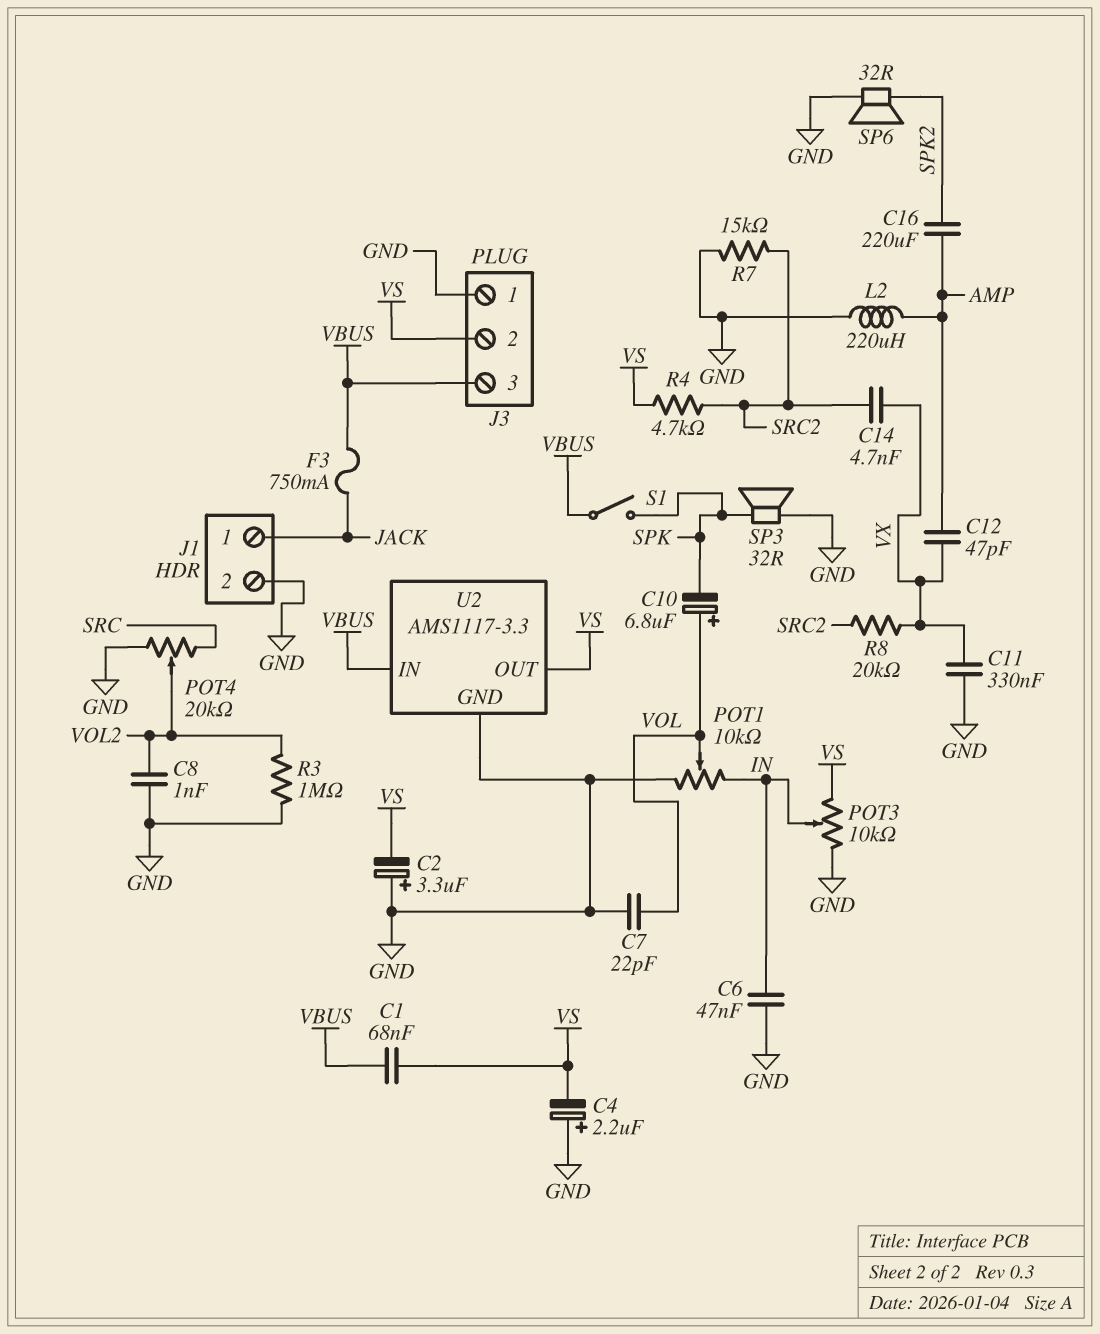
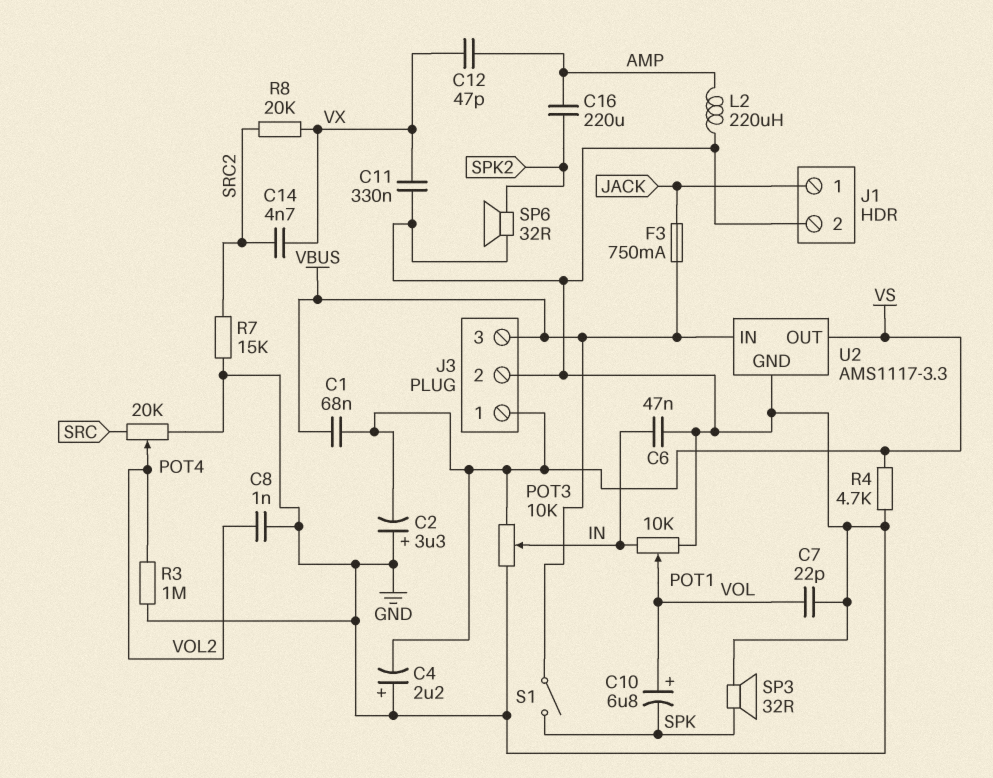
J3 pin 1: GND -> VS
J3 pin 2: VS -> GND
R4: 4.7k (SRC2, VS) -> 4.7k (GND, VS)

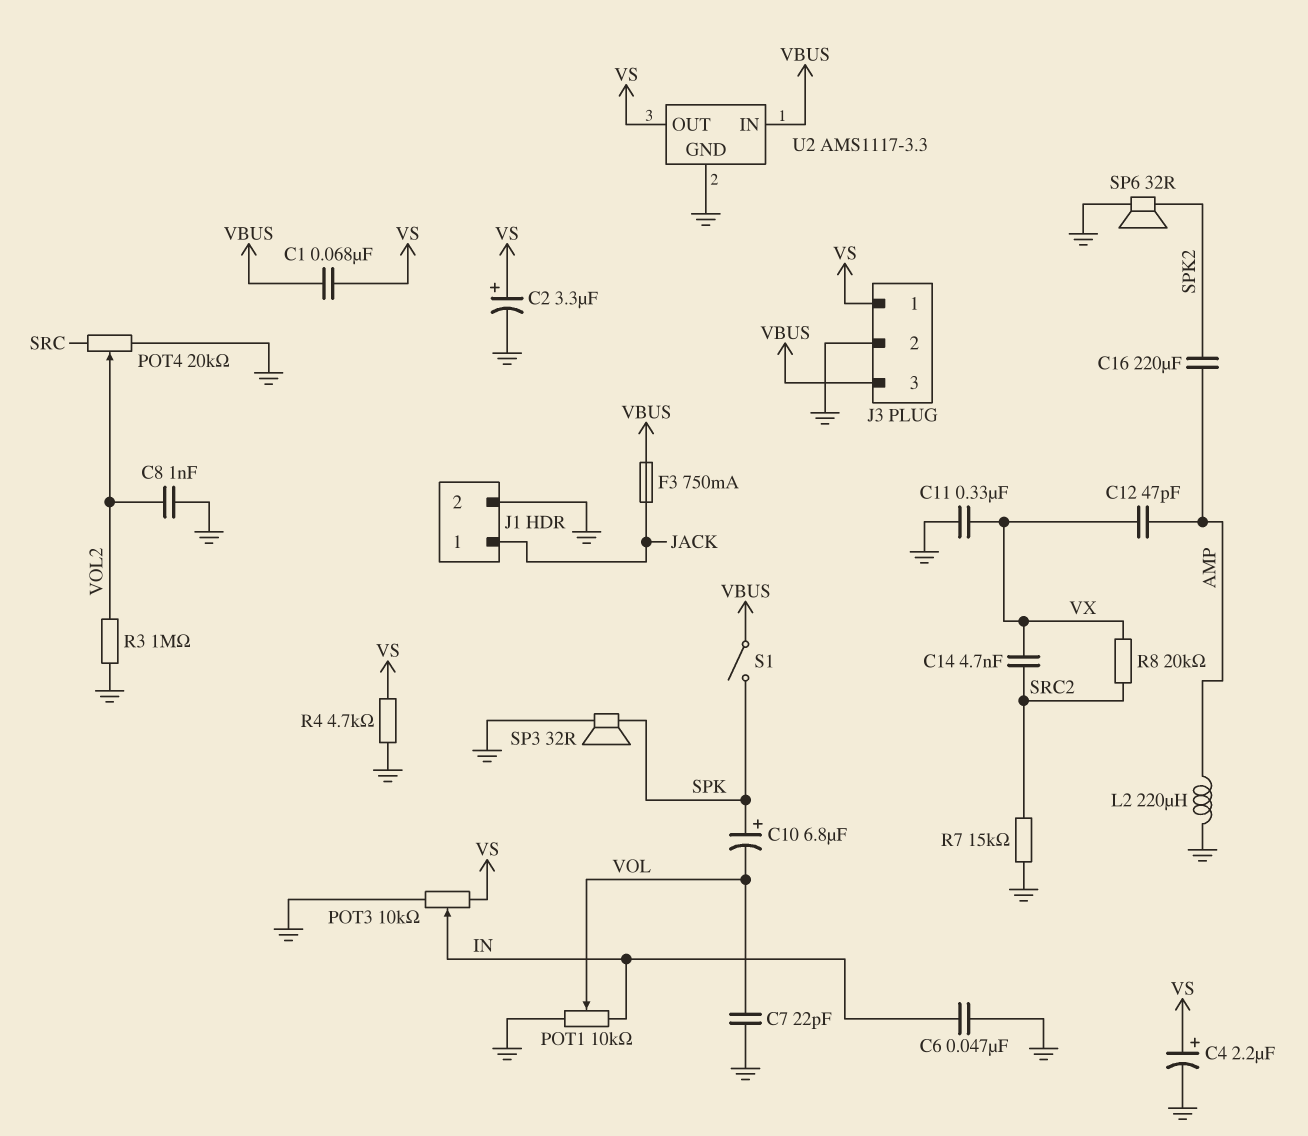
C2: 3.3uF (plus GND, minus VS) -> 3.3uF (plus VS, minus GND)
C4: 2.2uF (plus GND, minus VS) -> 2.2uF (plus VS, minus GND)
C10: 6.8uF (plus VOL, minus SPK) -> 6.8uF (plus SPK, minus VOL)

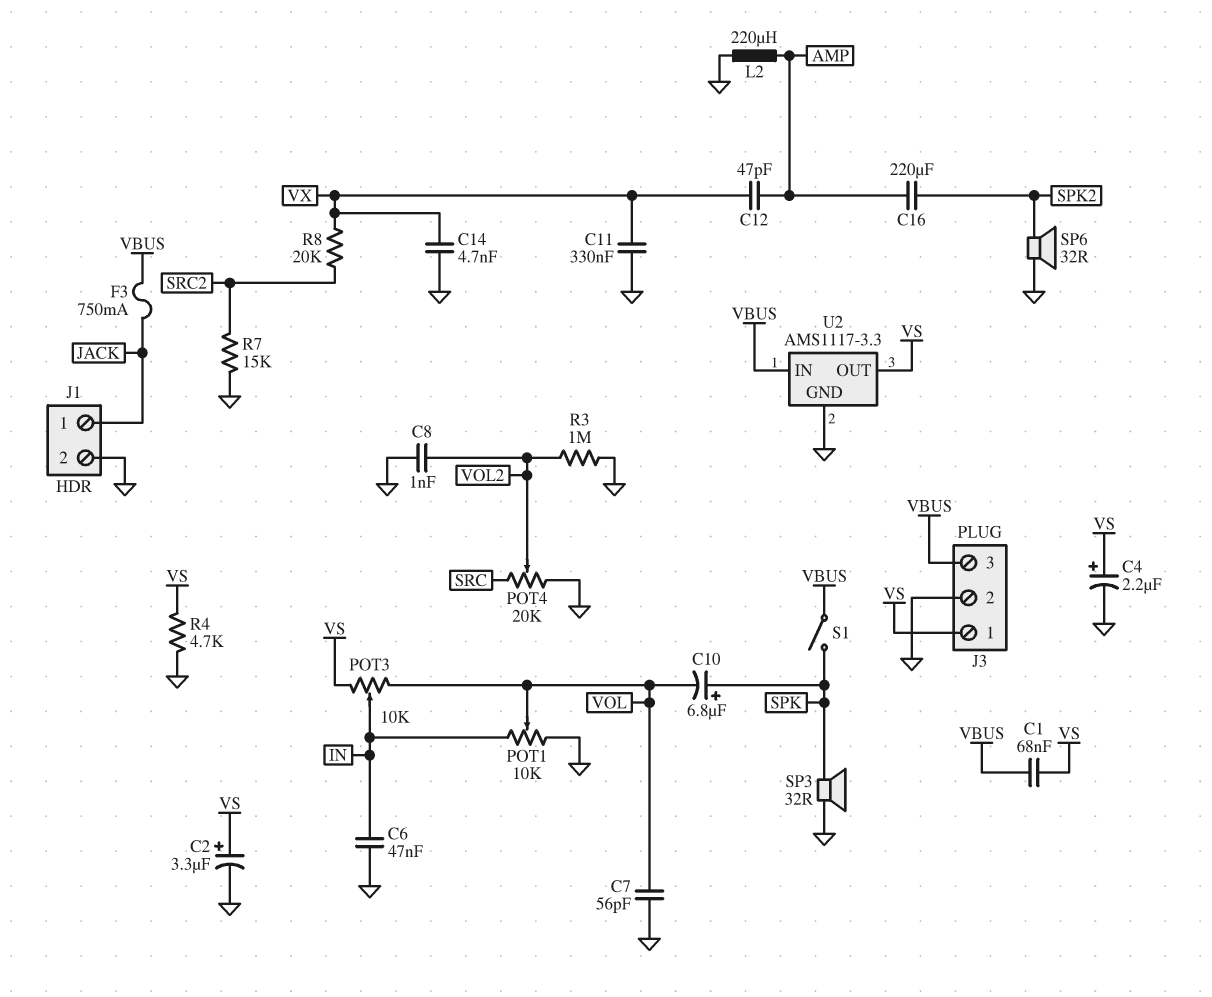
C7: 22pF (GND, VOL) -> 56pF (GND, VOL)
C14: 4.7nF (SRC2, VX) -> 4.7nF (GND, VX)
POT3: 10k (GND, VS, wiper IN) -> 10k (VOL, VS, wiper IN)

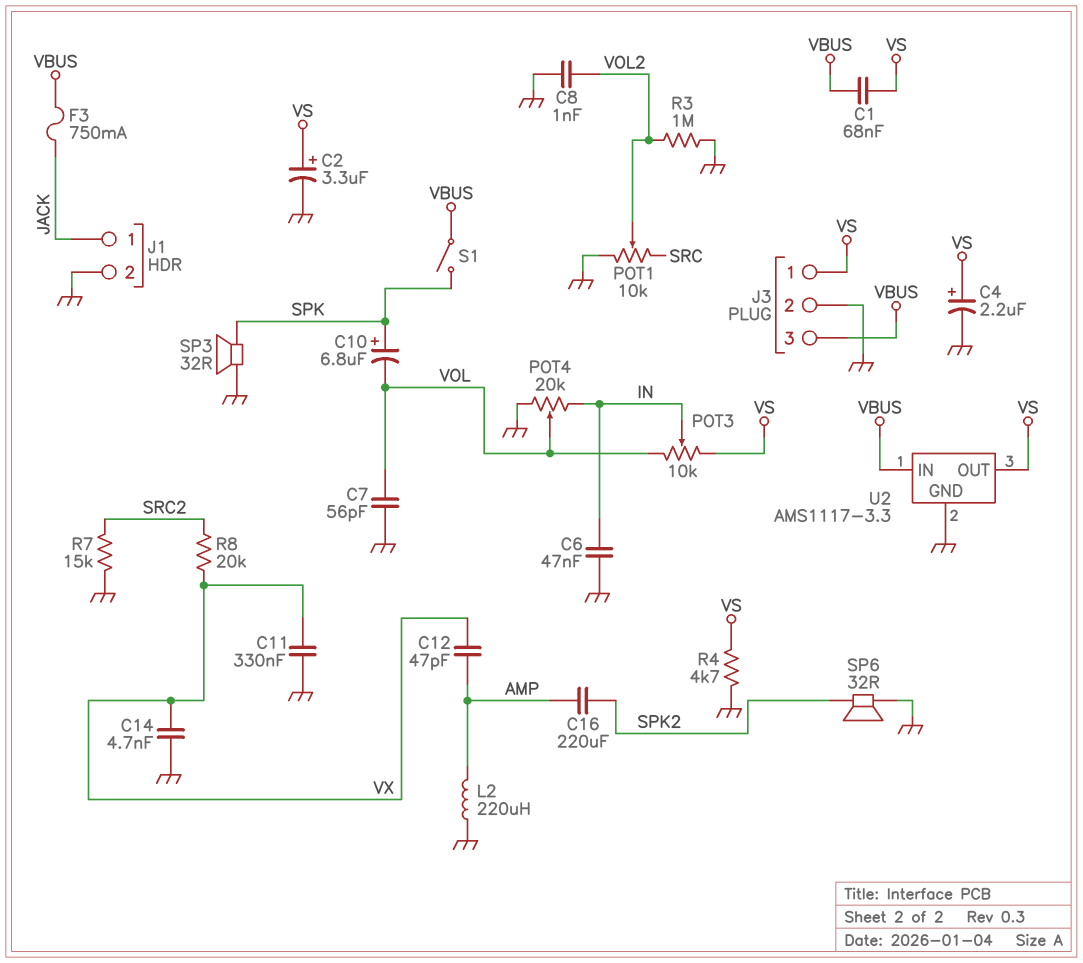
POT1: 10k (GND, IN, wiper VOL) -> 10k (GND, SRC, wiper VOL2)
POT4: 20k (GND, SRC, wiper VOL2) -> 20k (GND, IN, wiper VOL)

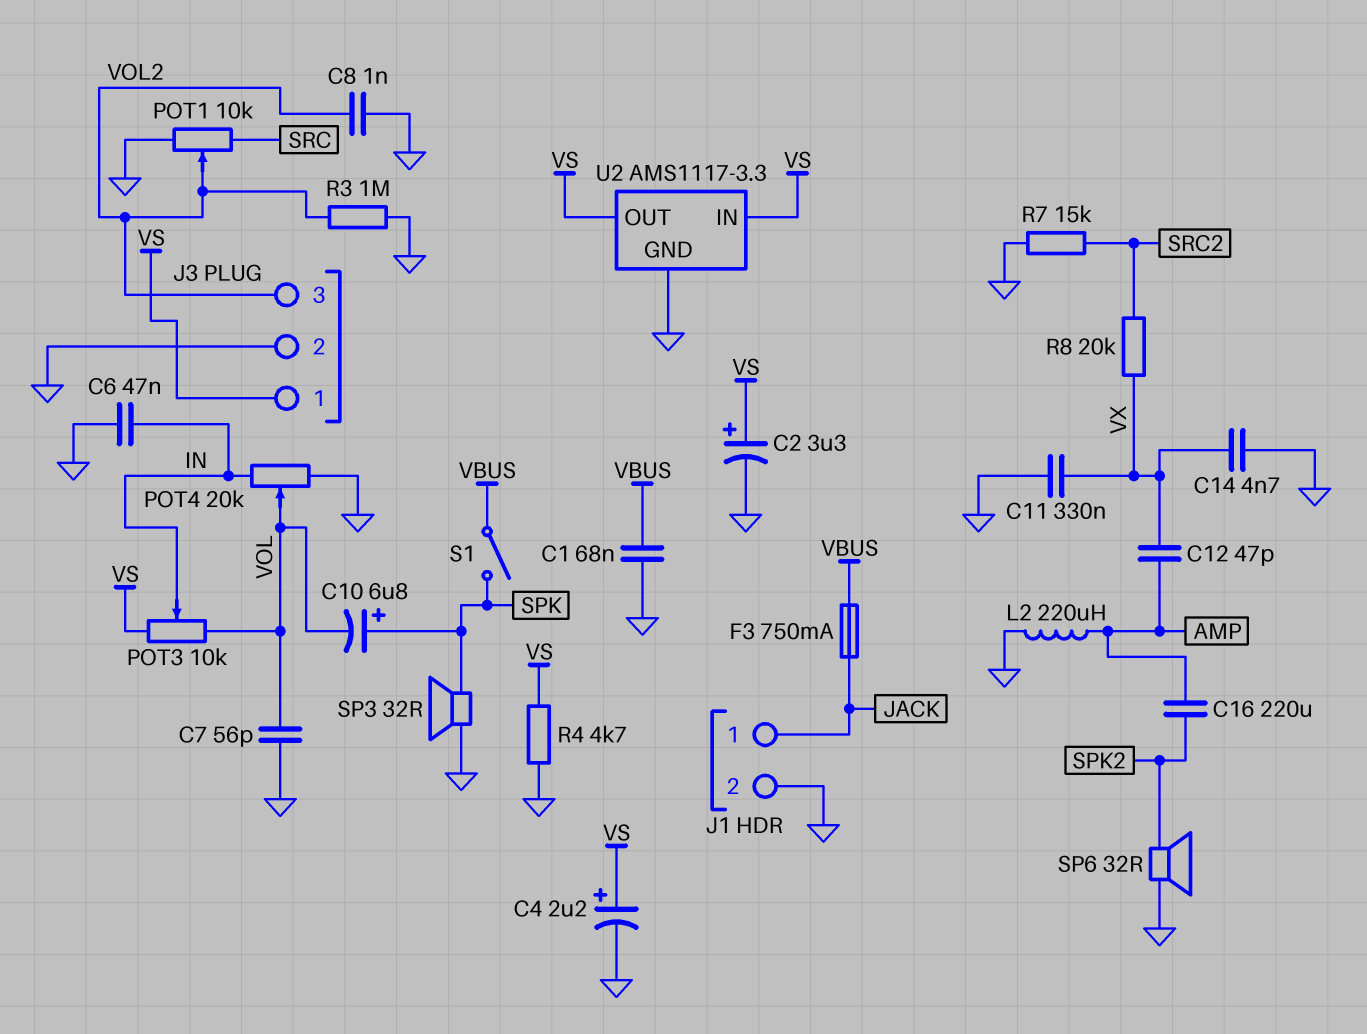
C1: 68nF (VBUS, VS) -> 68nF (GND, VBUS)
J3 pin 3: VBUS -> VOL2
U2 pin IN: VBUS -> VS

